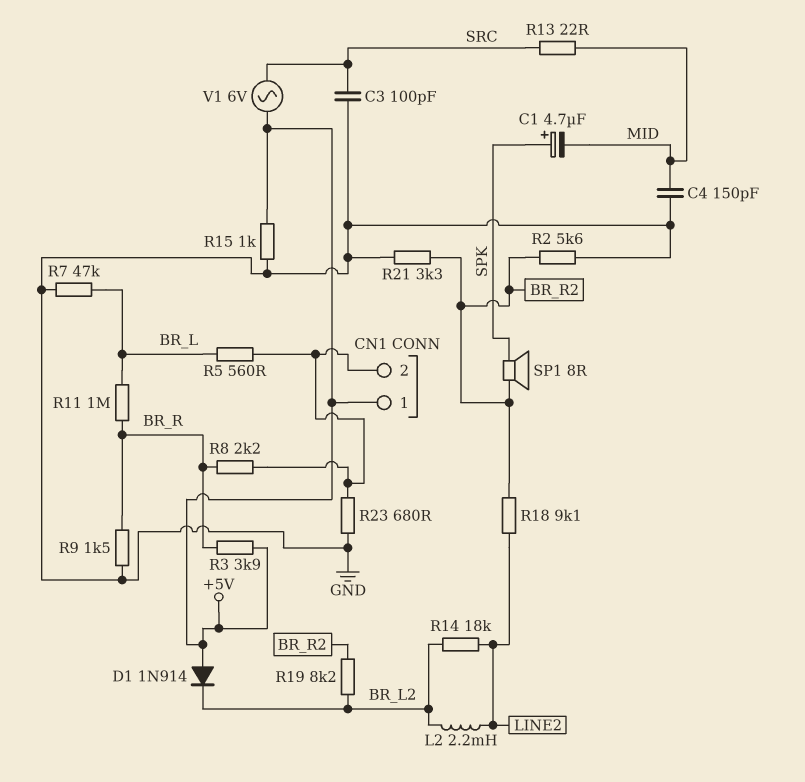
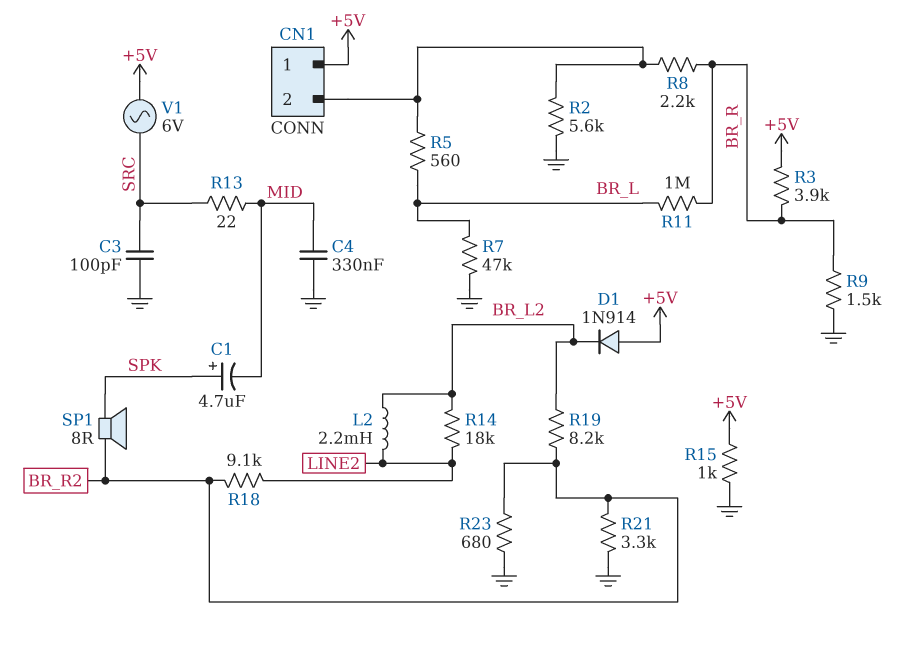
C4: 150pF (GND, MID) -> 330nF (GND, MID)
R2: 5.6k (BR_R2, GND) -> 5.6k (CN1/2, GND)
R23: 680 (CN1/2, GND) -> 680 (BR_R2, GND)

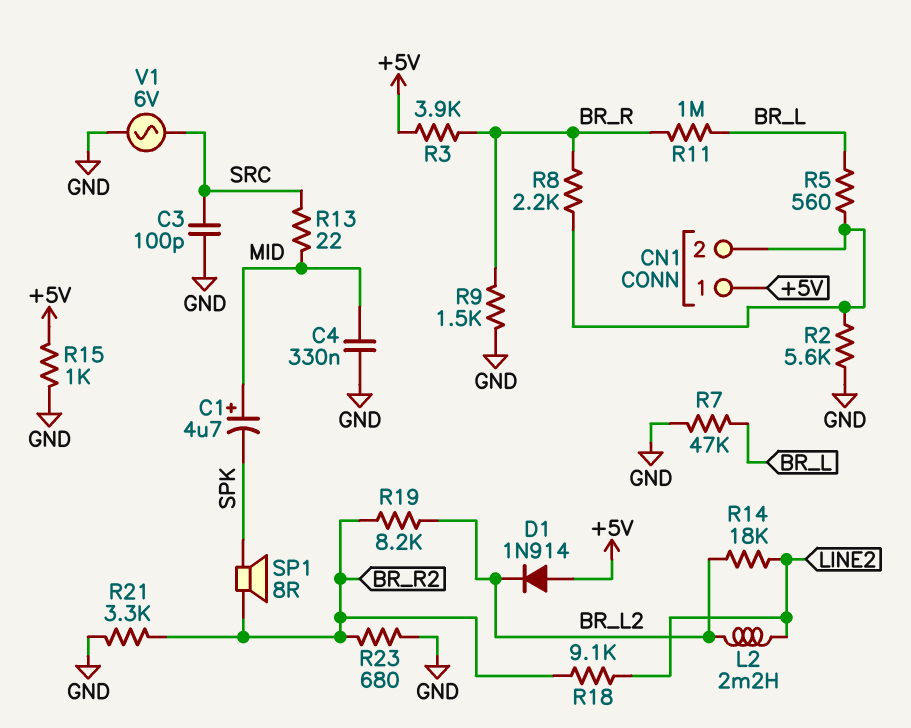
C1: 4.7uF (plus SPK, minus MID) -> 4.7uF (plus MID, minus SPK)
V1: AC 6V (+5V, SRC) -> AC 6V (GND, SRC)

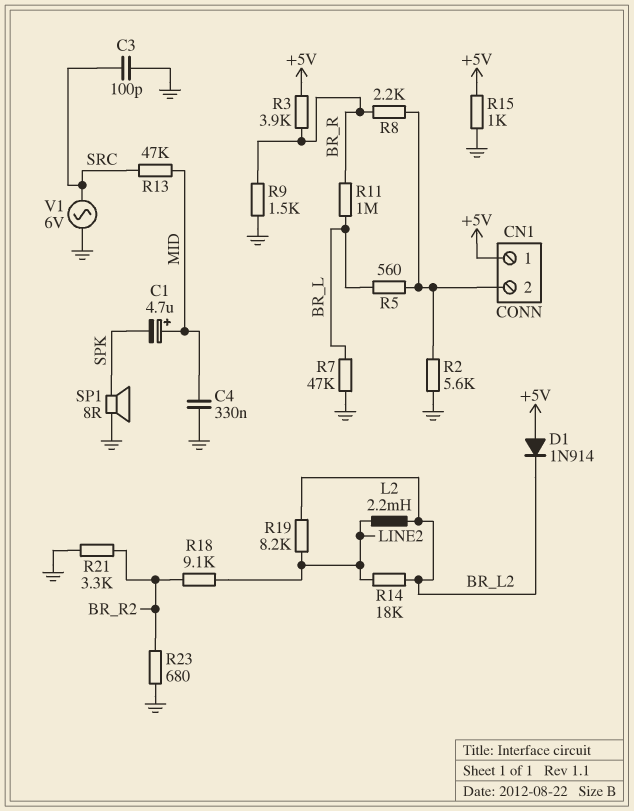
R13: 22 (MID, SRC) -> 47k (MID, SRC)
R19: 8.2k (BR_L2, BR_R2) -> 8.2k (BR_L2, LINE2)
SP1: speaker 8R (BR_R2, SPK) -> speaker 8R (GND, SPK)

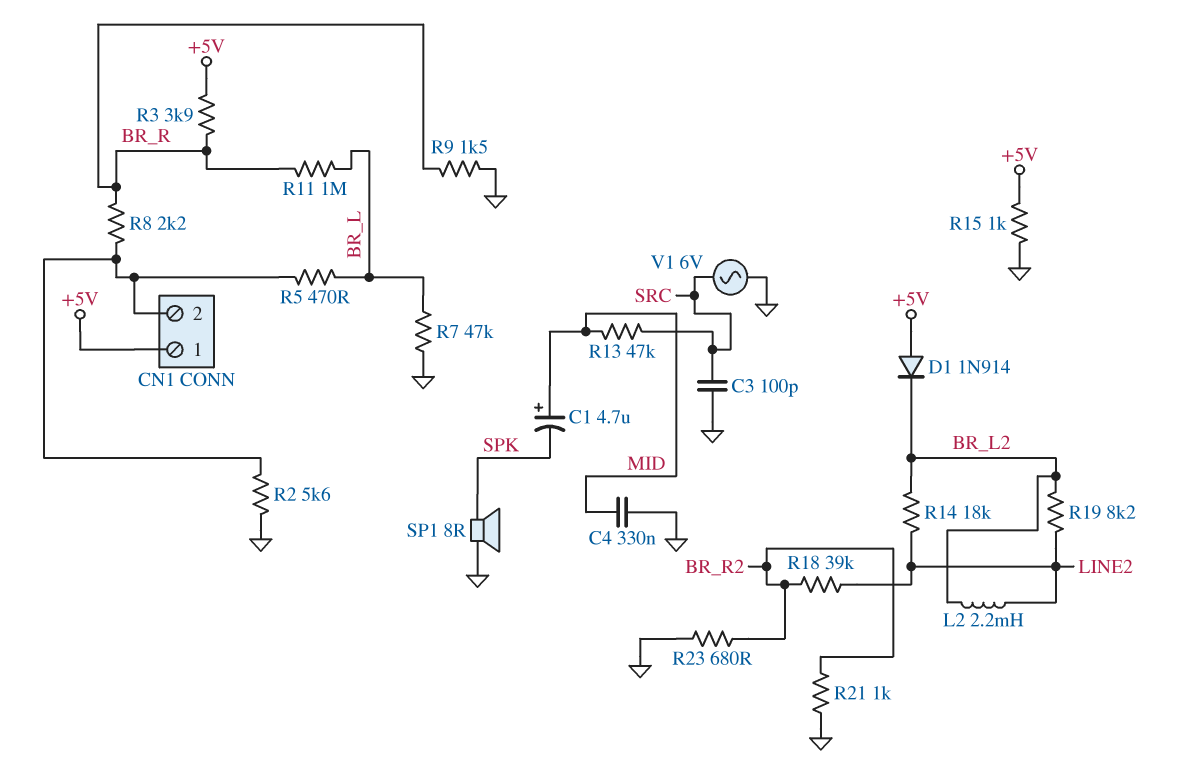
R5: 560 (BR_L, CN1/2) -> 470 (BR_L, CN1/2)
R18: 9.1k (BR_R2, LINE2) -> 39k (BR_R2, LINE2)
R21: 3.3k (BR_R2, GND) -> 1k (BR_R2, GND)

